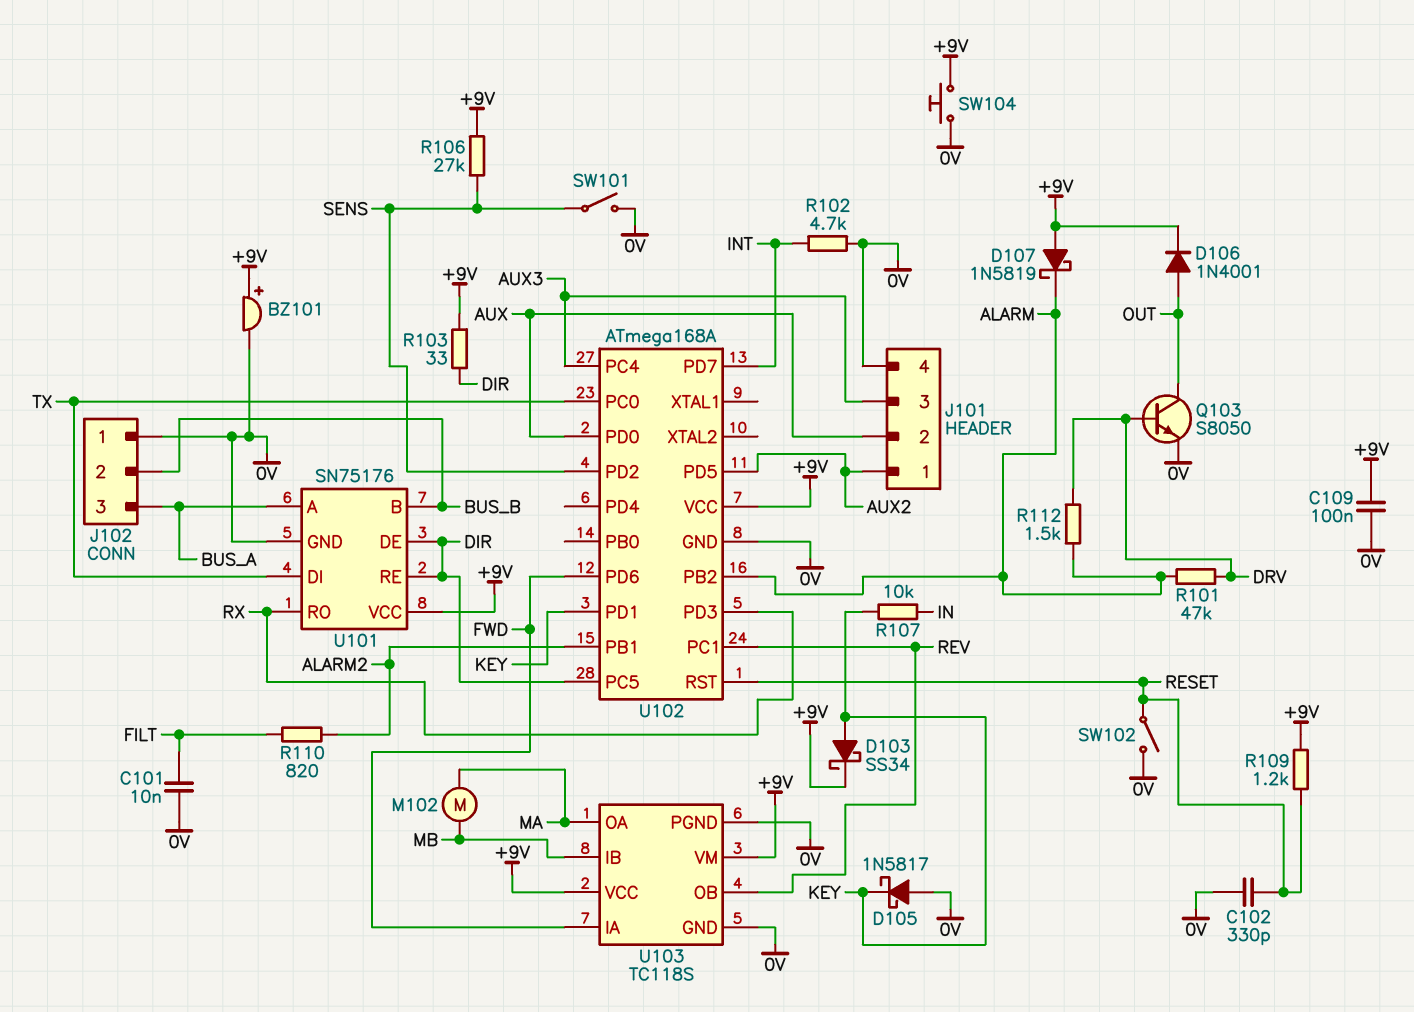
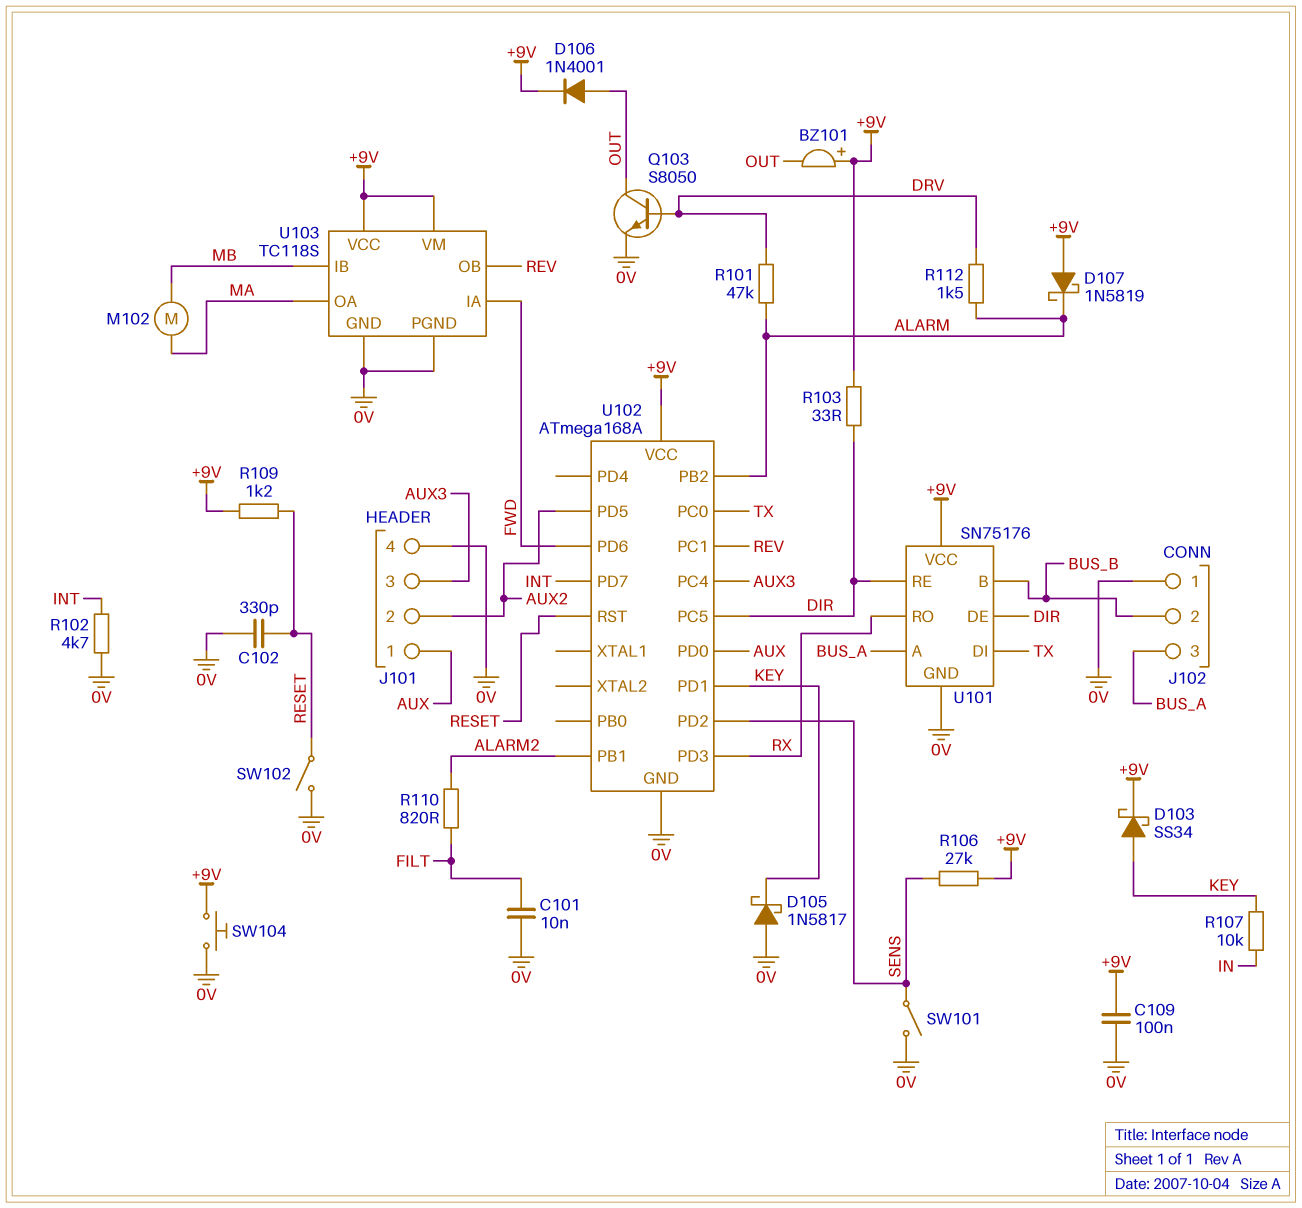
BZ101: buzzer (plus +9V, minus 0V) -> buzzer (plus +9V, minus OUT)
J101 pin 1: AUX2 -> AUX
J101 pin 2: AUX -> AUX2

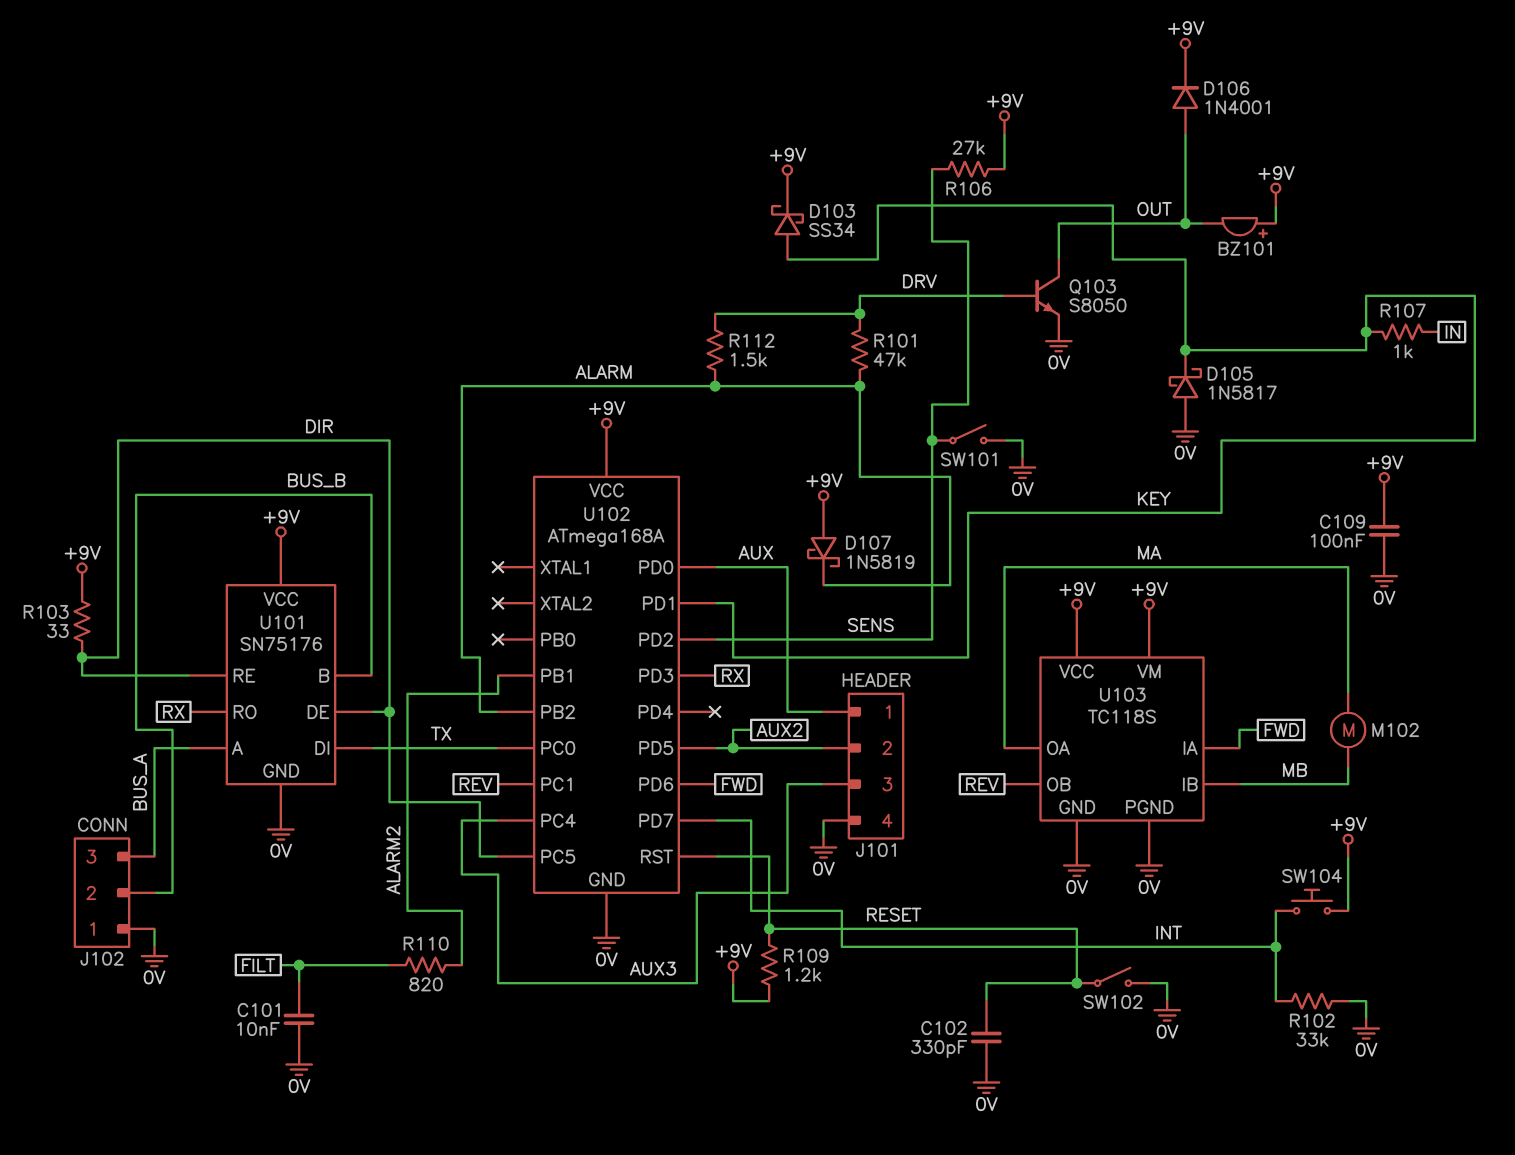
R102: 4.7k (0V, INT) -> 33k (0V, INT)
R107: 10k (IN, KEY) -> 1k (IN, KEY)
SW104: button (+9V, 0V) -> button (+9V, INT)

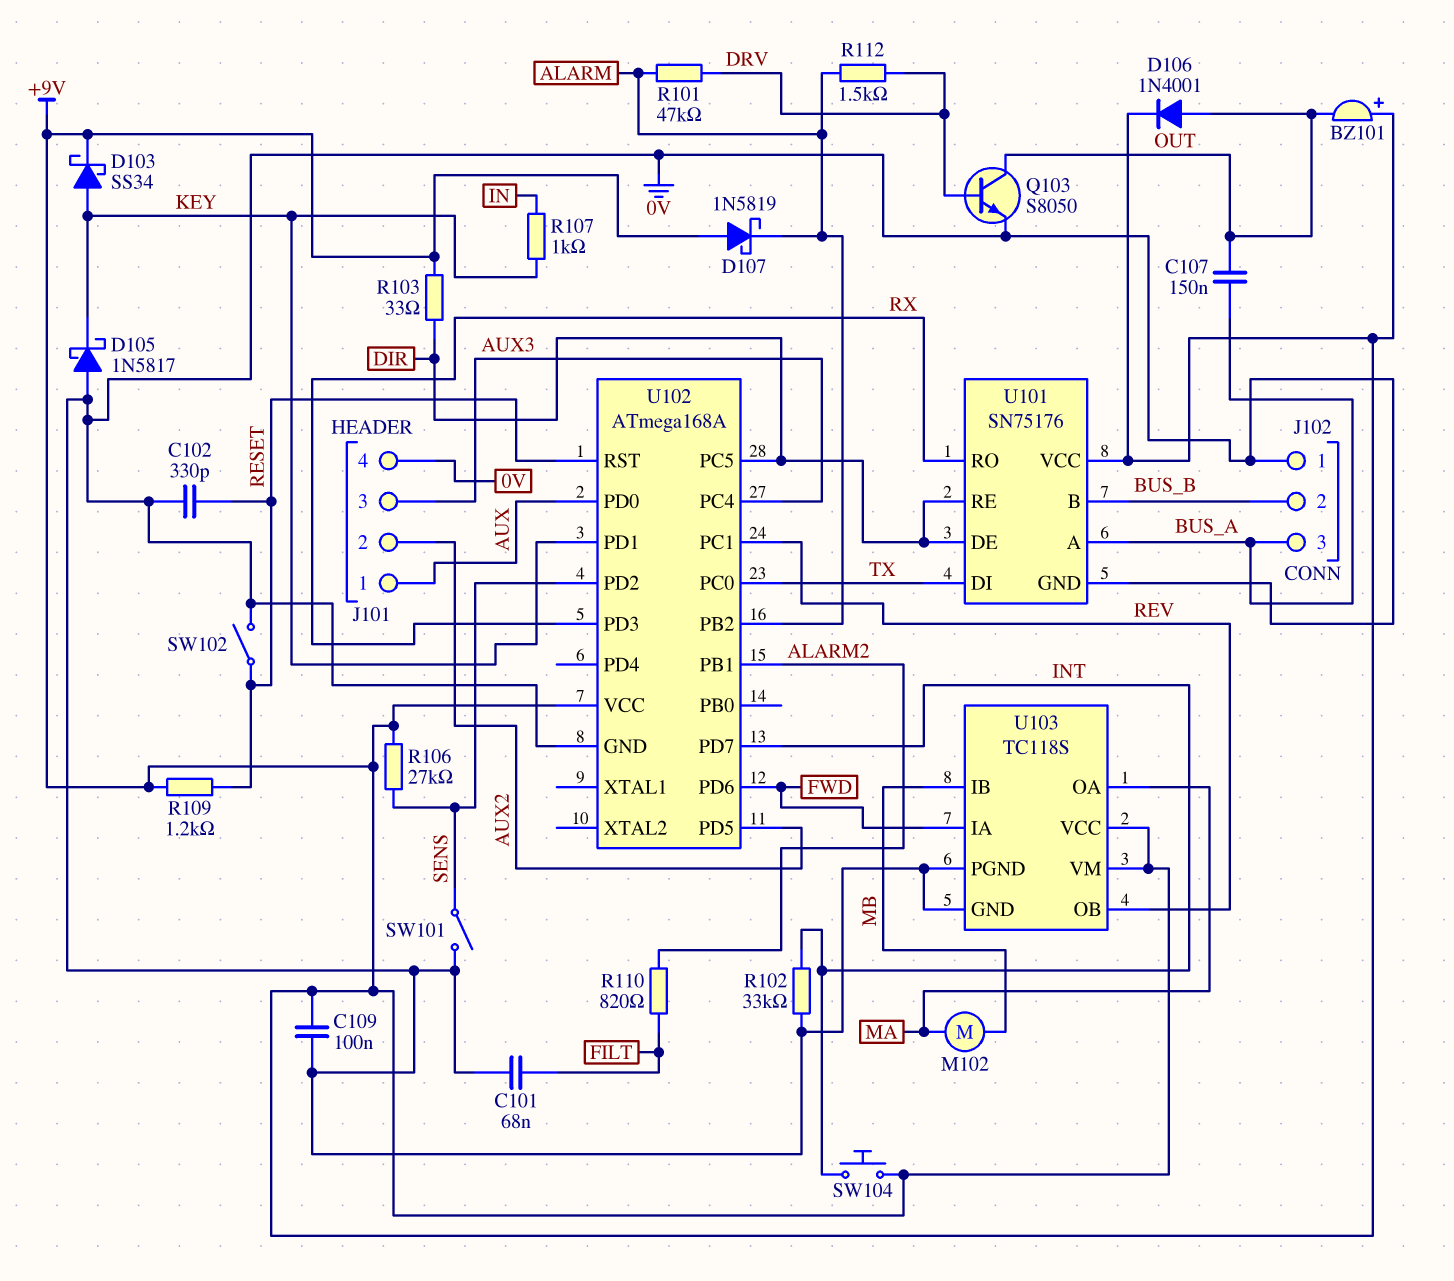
C101: 10nF (0V, FILT) -> 68nF (0V, FILT)
C107: none -> 150nF (BUS_A, OUT)

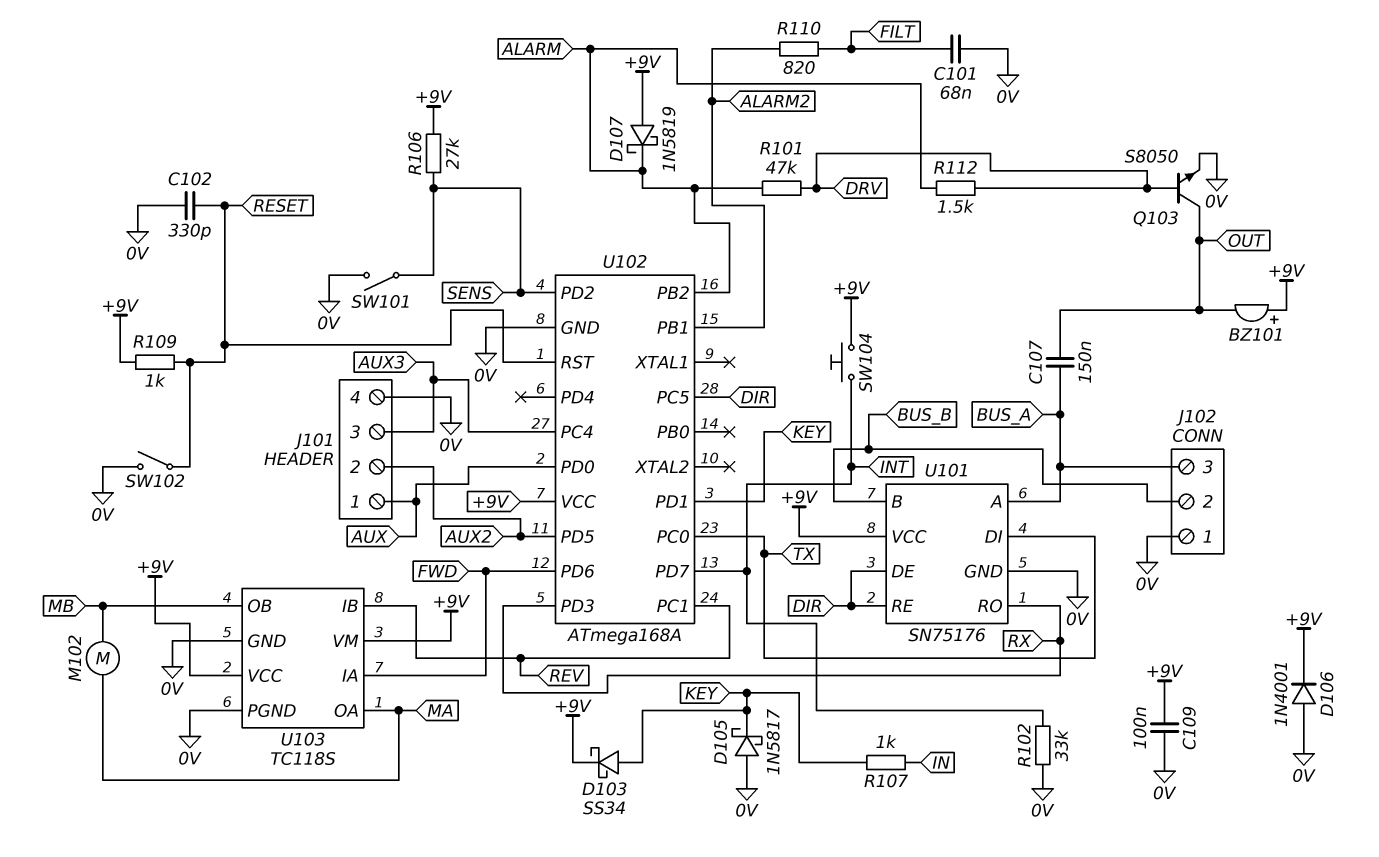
D106: diode 1N4001 (A OUT, K +9V) -> diode 1N4001 (A 0V, K +9V)
R103: 33 (+9V, DIR) -> none
R109: 1.2k (+9V, RESET) -> 1k (+9V, RESET)
U103 pin IB: MB -> REV
U103 pin OB: REV -> MB

